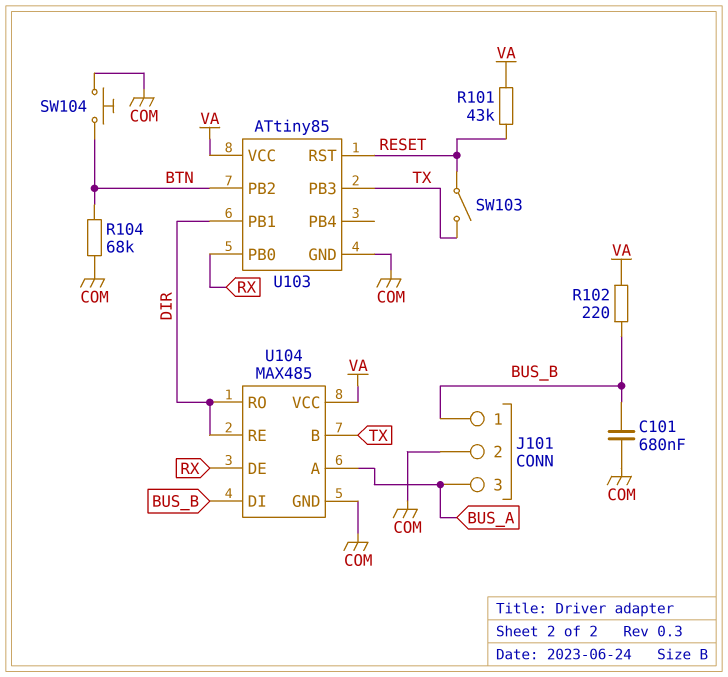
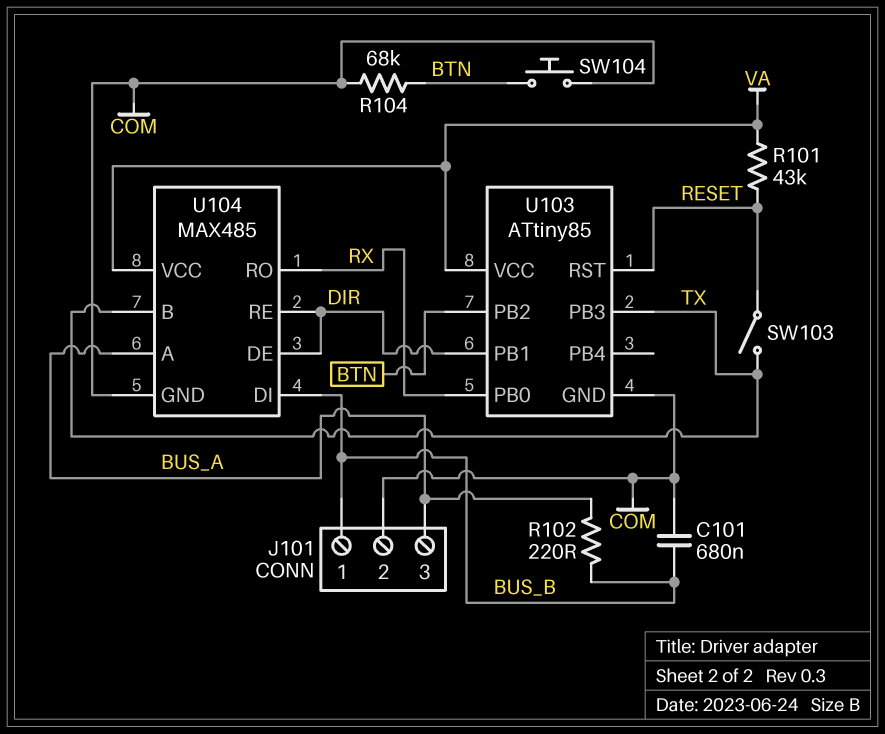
R102: 220 (BUS_B, VA) -> 220 (BUS_A, BUS_B)
U104 pin DE: RX -> DIR
U104 pin RO: DIR -> RX

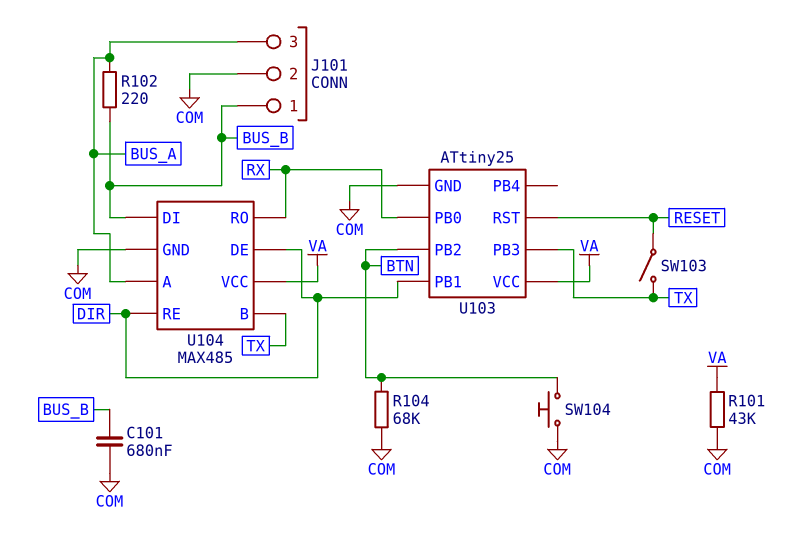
R101: 43k (RESET, VA) -> 43k (COM, VA)
U103: ATtiny85 -> ATtiny25

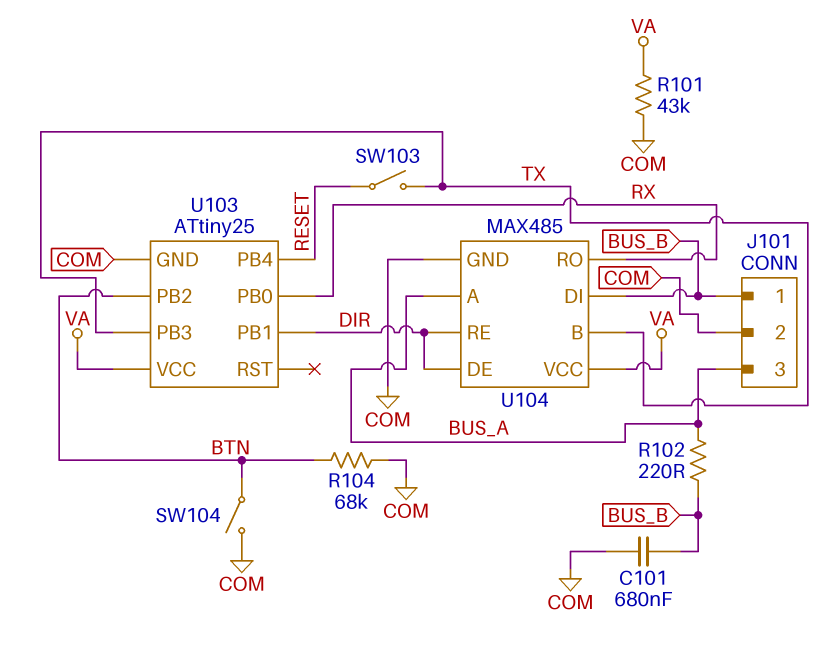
SW104: button (BTN, COM) -> switch (BTN, COM)
U103 pin PB4: none -> RESET
U103 pin RST: RESET -> none

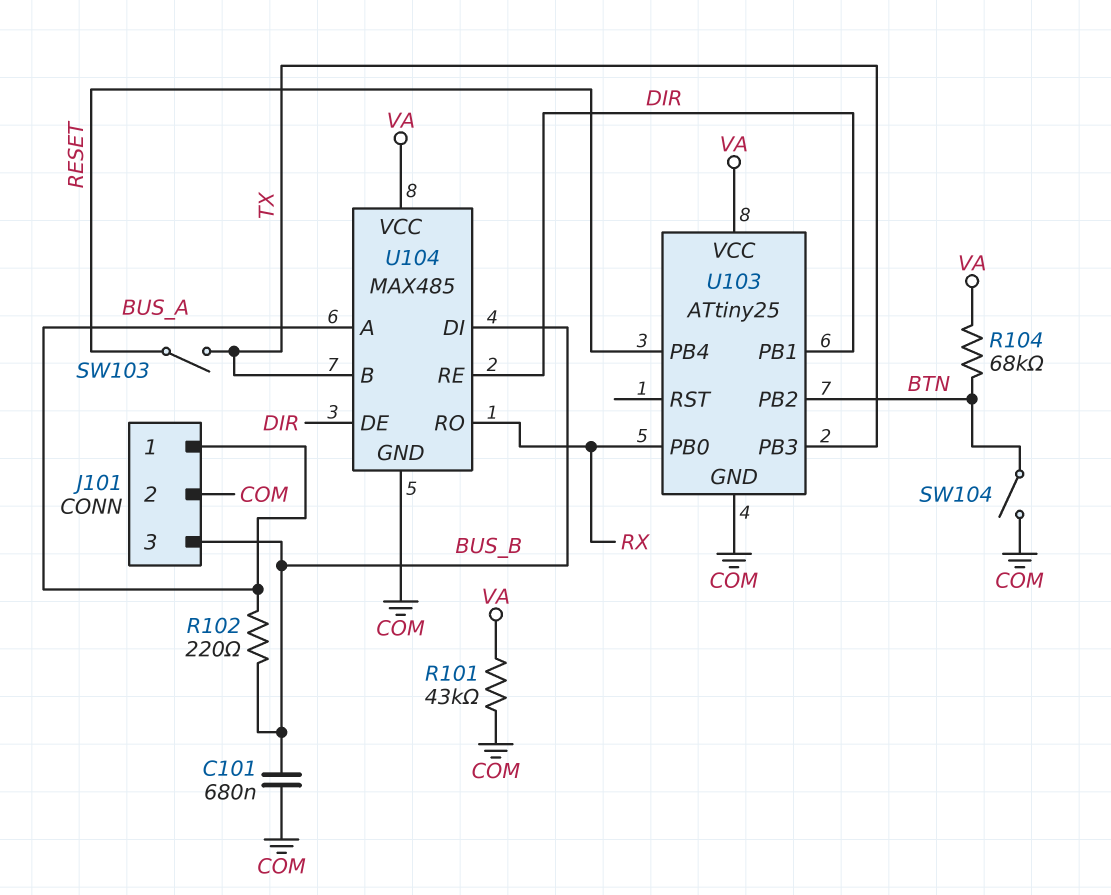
J101 pin 1: BUS_B -> BUS_A
J101 pin 3: BUS_A -> BUS_B
R104: 68k (BTN, COM) -> 68k (BTN, VA)

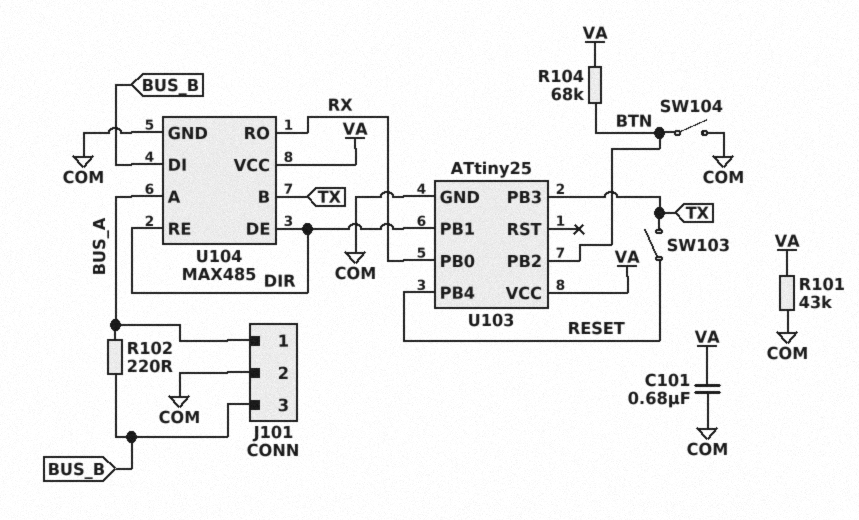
C101: 680nF (BUS_B, COM) -> 680nF (COM, VA)

